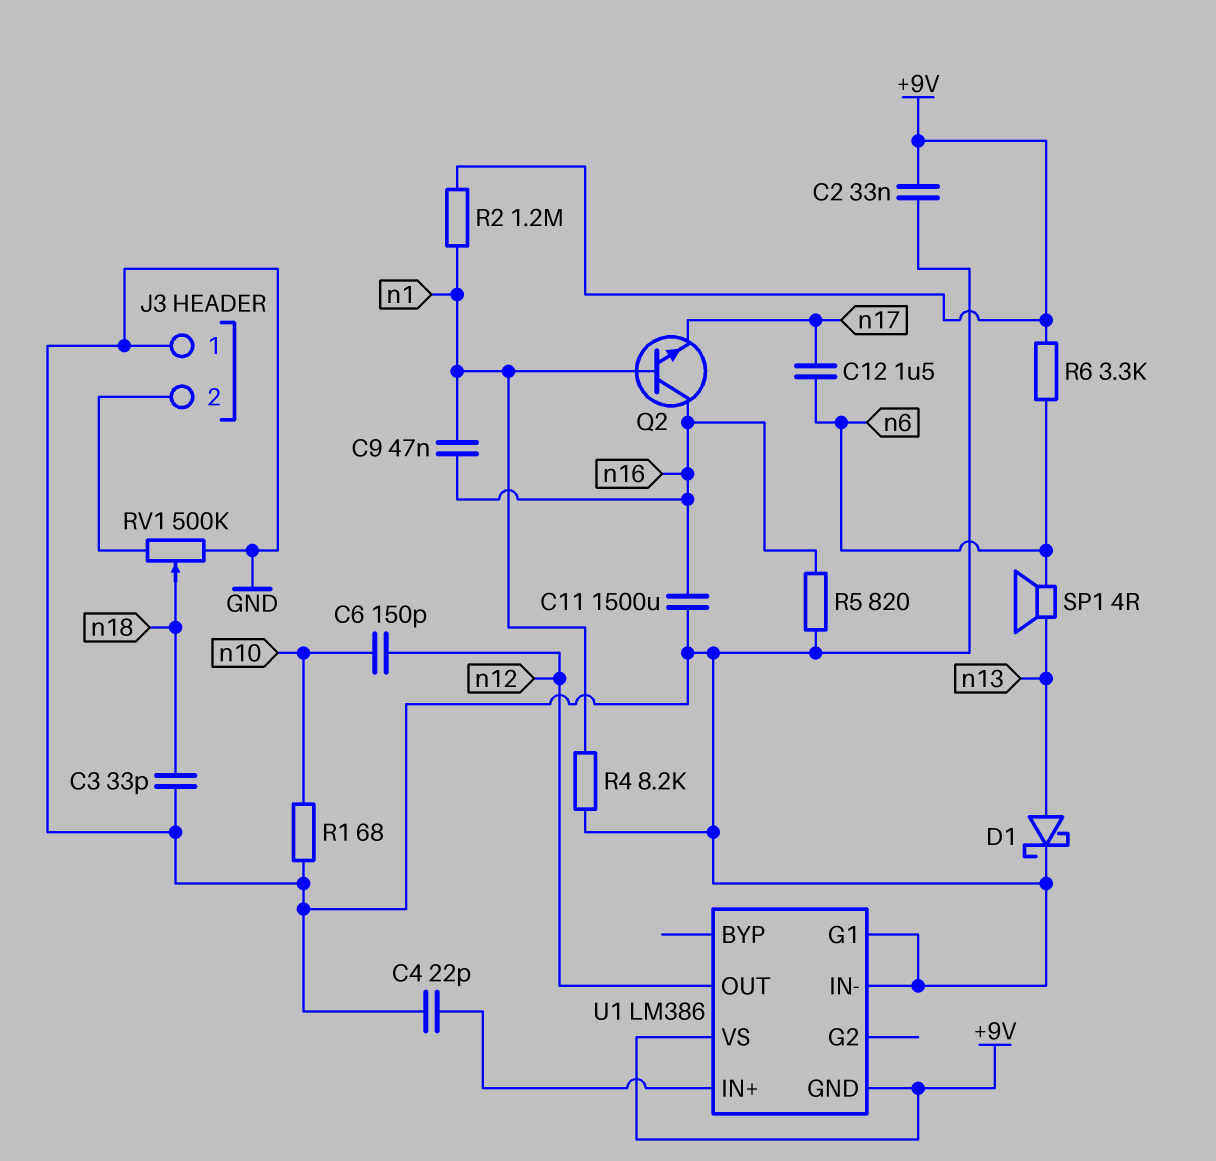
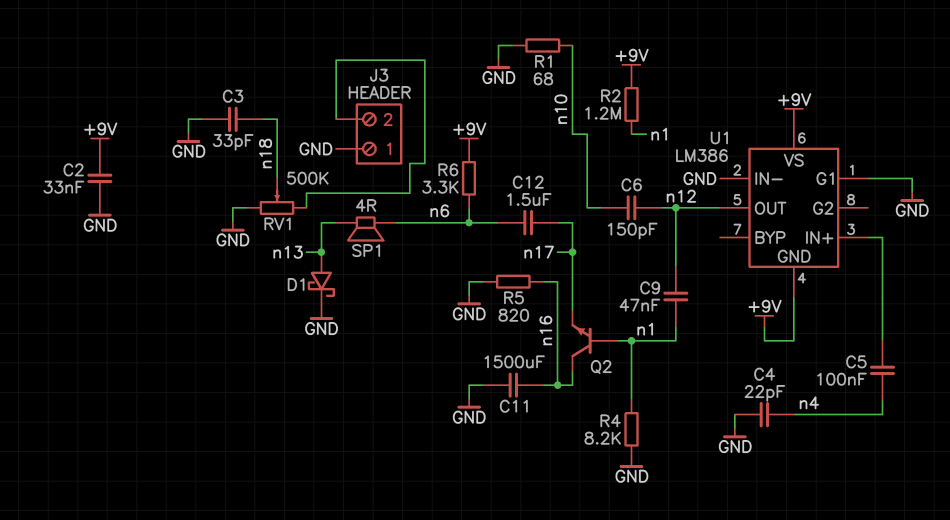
C4: 22pF (GND, U1/IN+) -> 22pF (GND, n4)
C5: none -> 100nF (U1/IN+, n4)
C9: 47nF (n1, n16) -> 47nF (n1, n12)

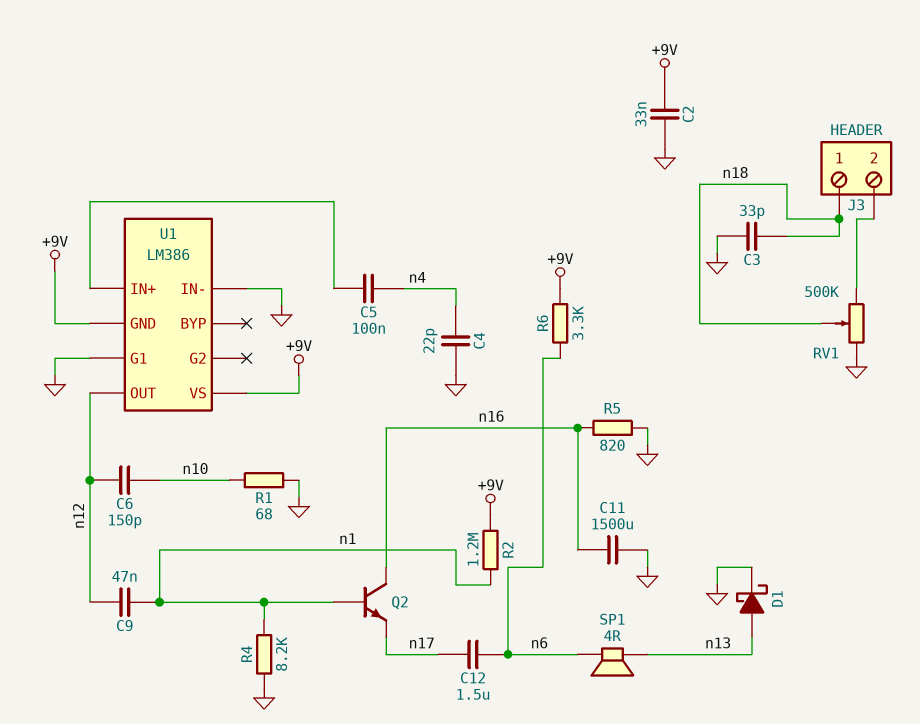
J3 pin 1: GND -> n18

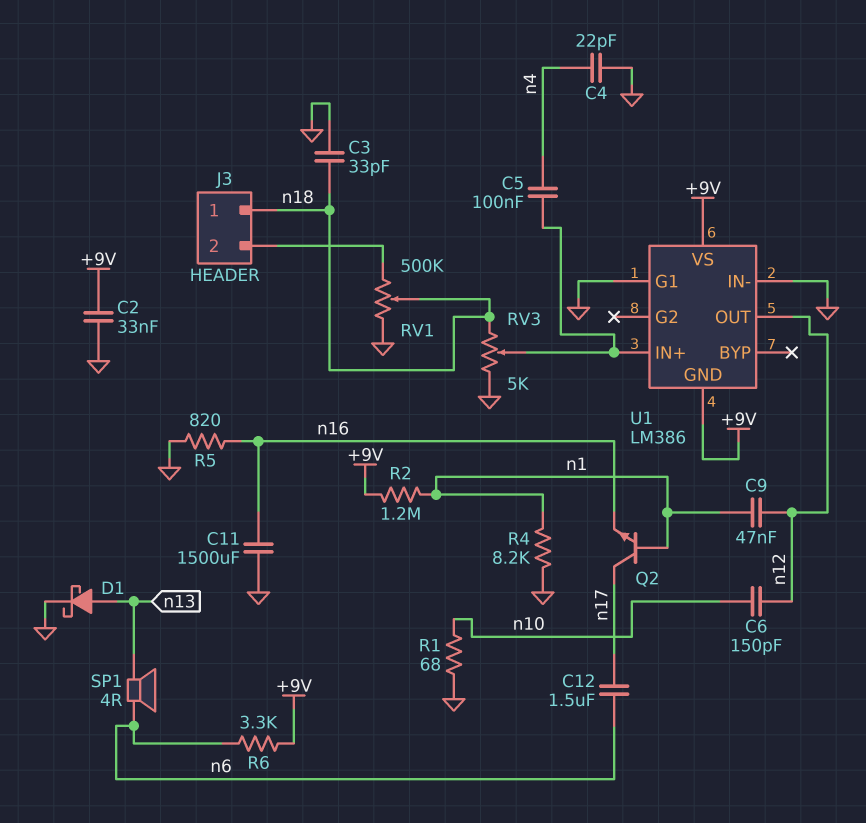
Q2: NPN (B n1, C n16, E n17) -> NPN (B n1, C n17, E n16)
RV3: none -> 5k (GND, n18, wiper U1/IN+)

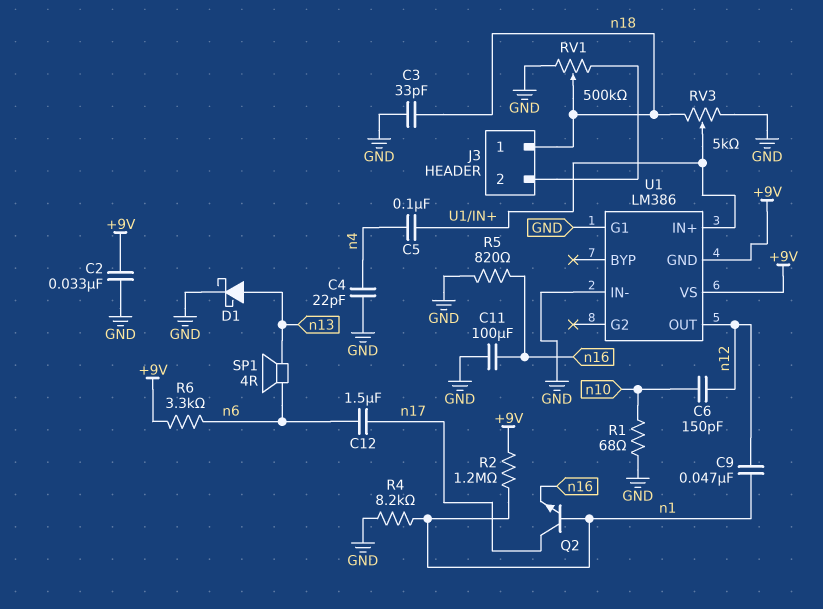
C11: 1500uF (GND, n16) -> 100uF (GND, n16)

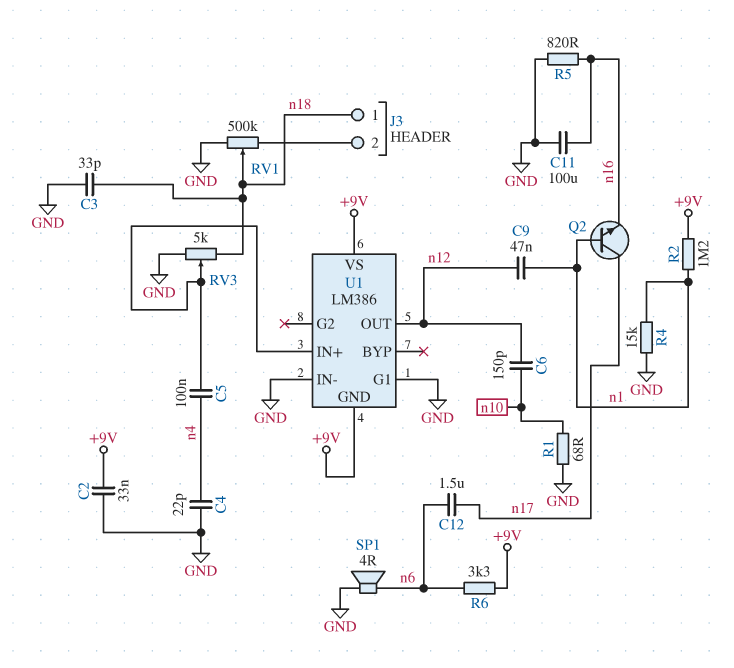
D1: schottky (A n13, K GND) -> none
R4: 8.2k (GND, n1) -> 15k (GND, n1)
SP1: speaker 4R (n6, n13) -> speaker 4R (GND, n6)

